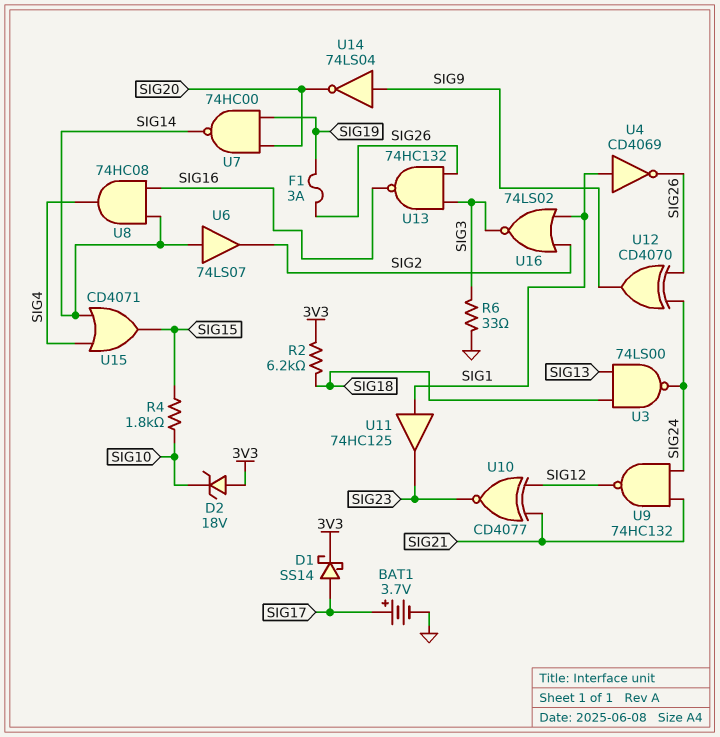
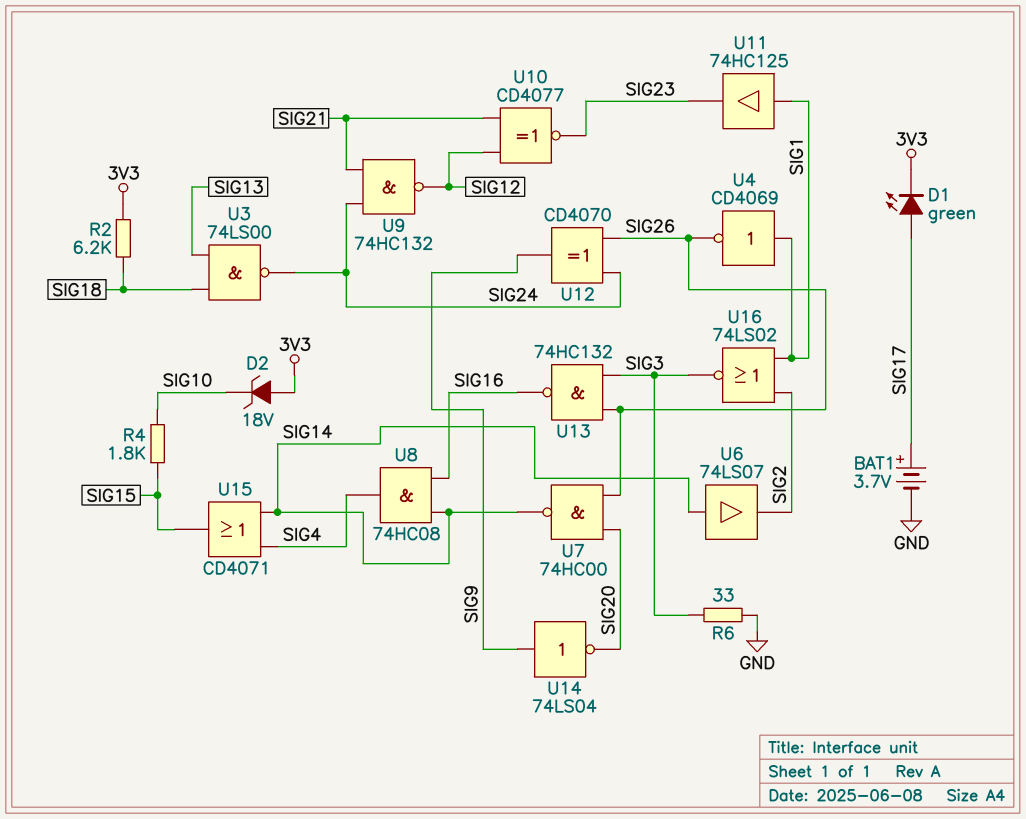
D1: schottky SS14 (A SIG17, K 3V3) -> LED green (A SIG17, K 3V3)
F1: 3A (SIG19, SIG26) -> none
U7: NAND 74HC00 (in SIG19, in SIG20, out SIG14) -> NAND 74HC00 (in SIG20, in SIG26, out SIG14)

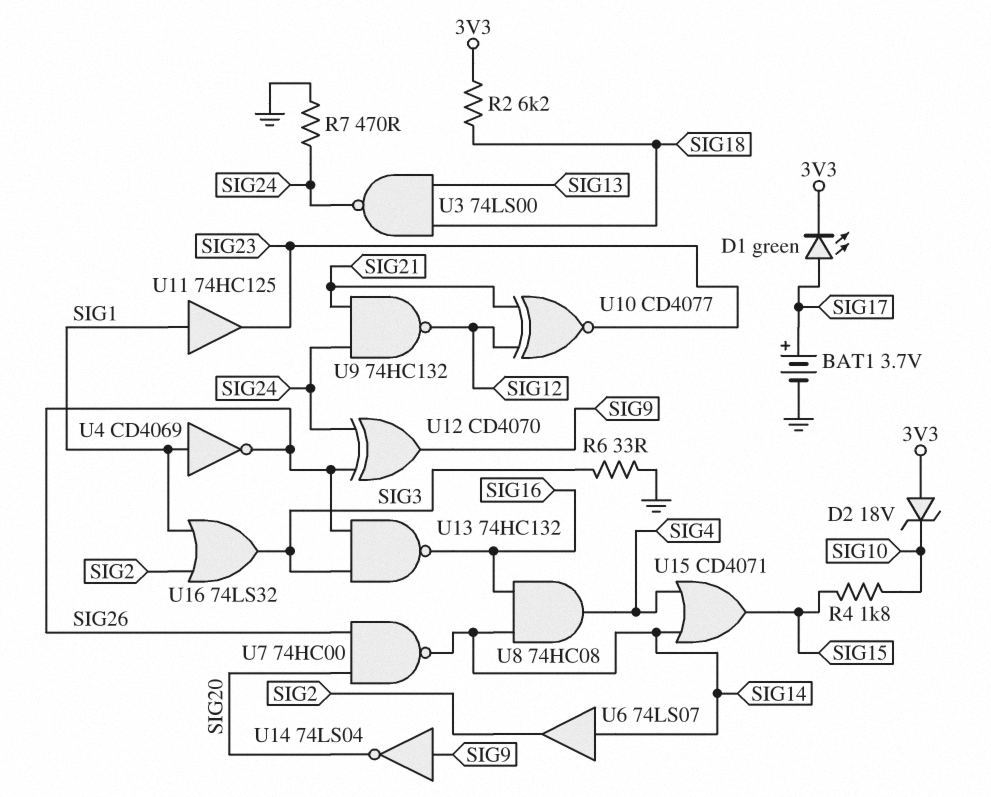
R7: none -> 470 (GND, SIG24)
U16: NOR 74LS02 (in SIG1, in SIG2, out SIG3) -> OR 74LS32 (in SIG1, in SIG2, out SIG3)

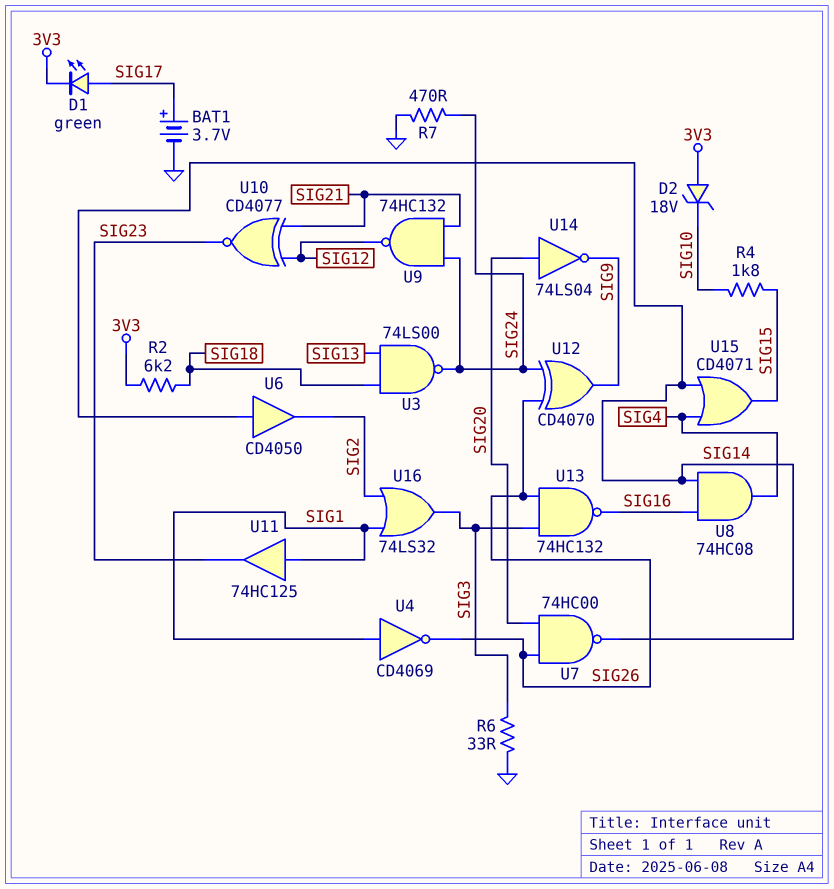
U6: buffer 74LS07 (in SIG14, out SIG2) -> buffer CD4050 (in SIG14, out SIG2)
U14: NOT 74LS04 (in SIG9, out SIG20) -> NOT 74LS04 (in SIG20, out SIG9)

